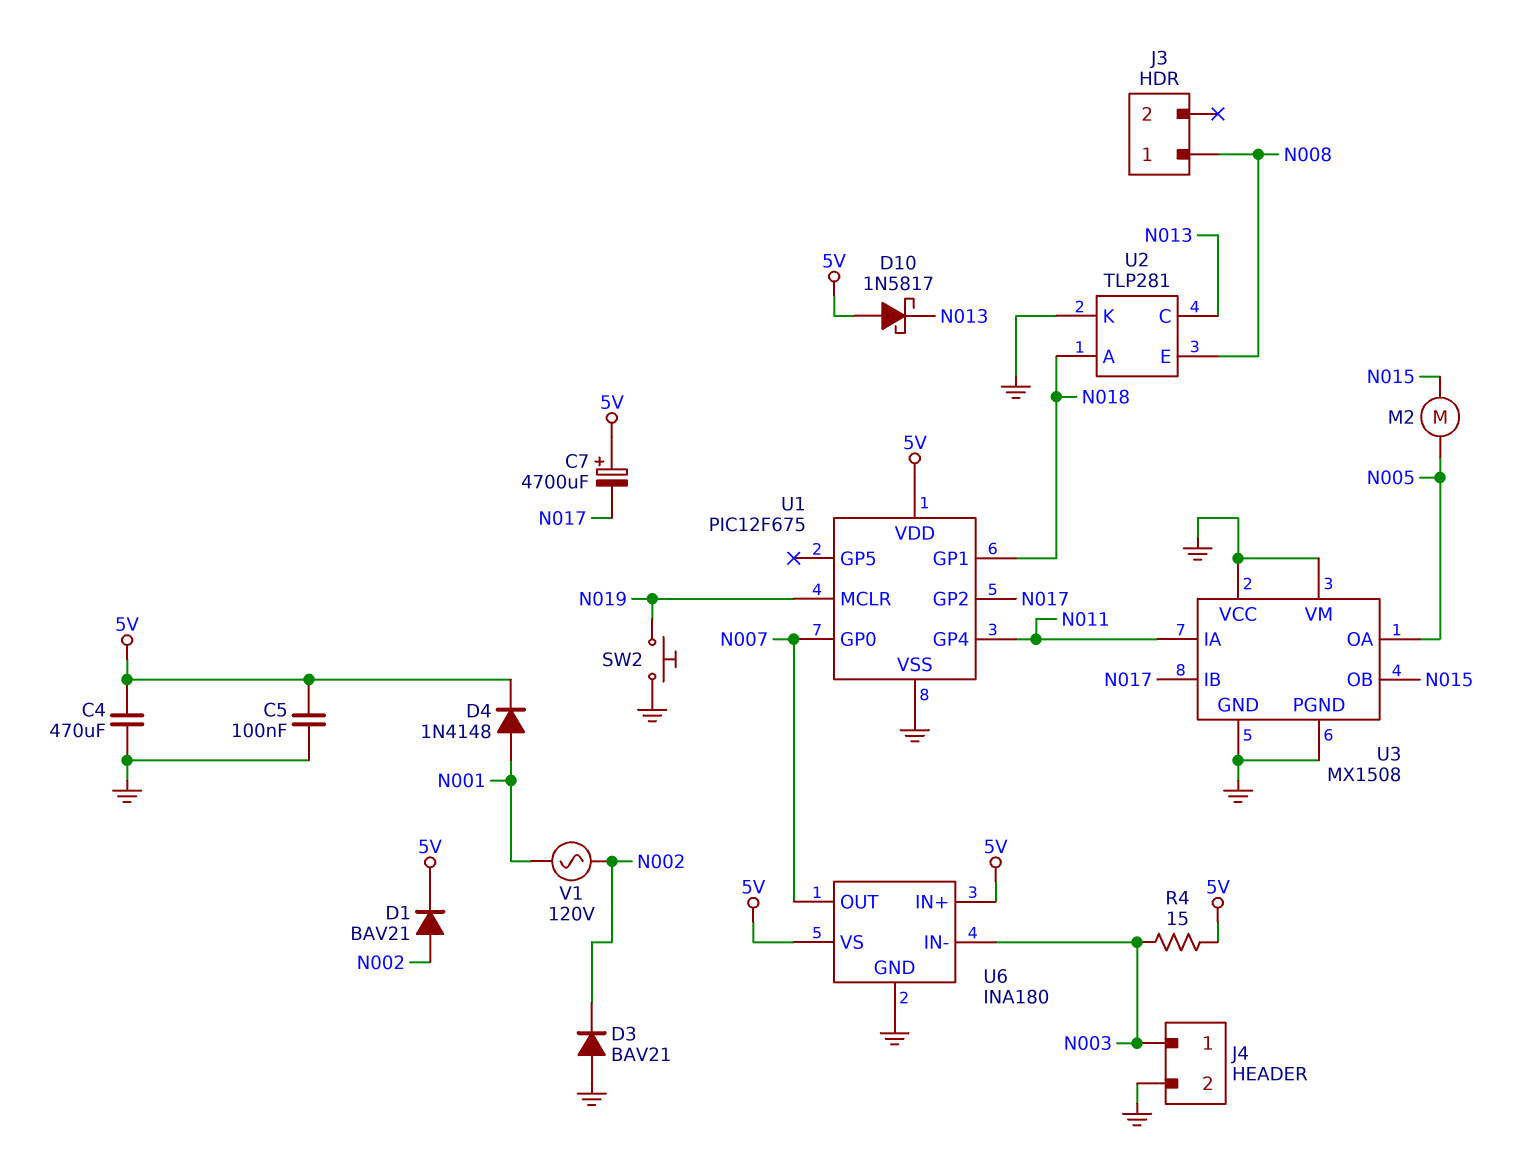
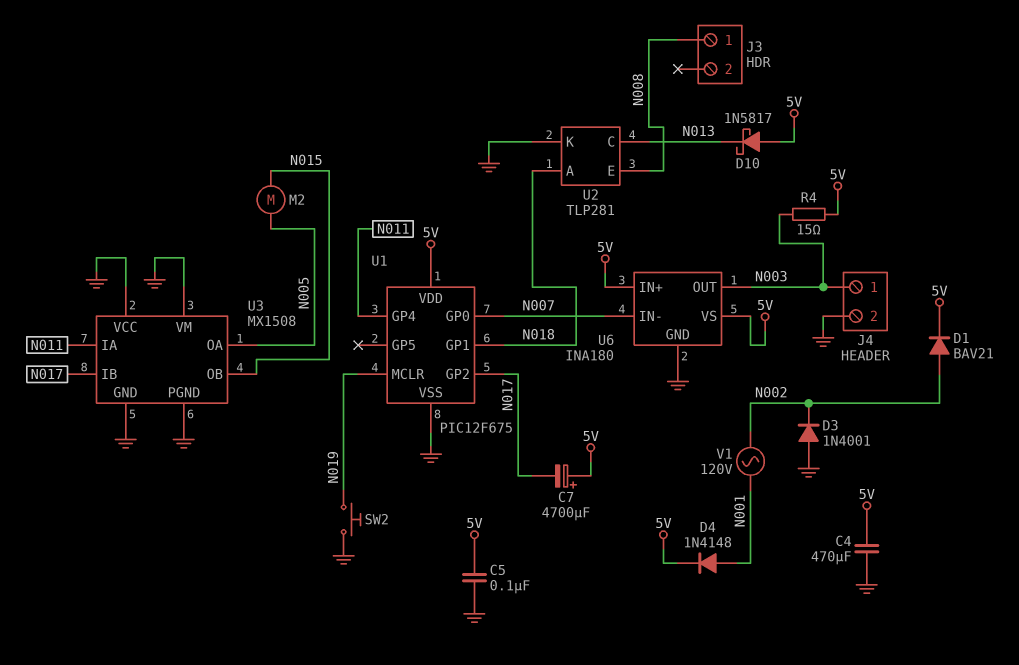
D3: diode BAV21 (A GND, K N002) -> diode 1N4001 (A GND, K N002)
U6 pin IN-: N003 -> N007
U6 pin OUT: N007 -> N003

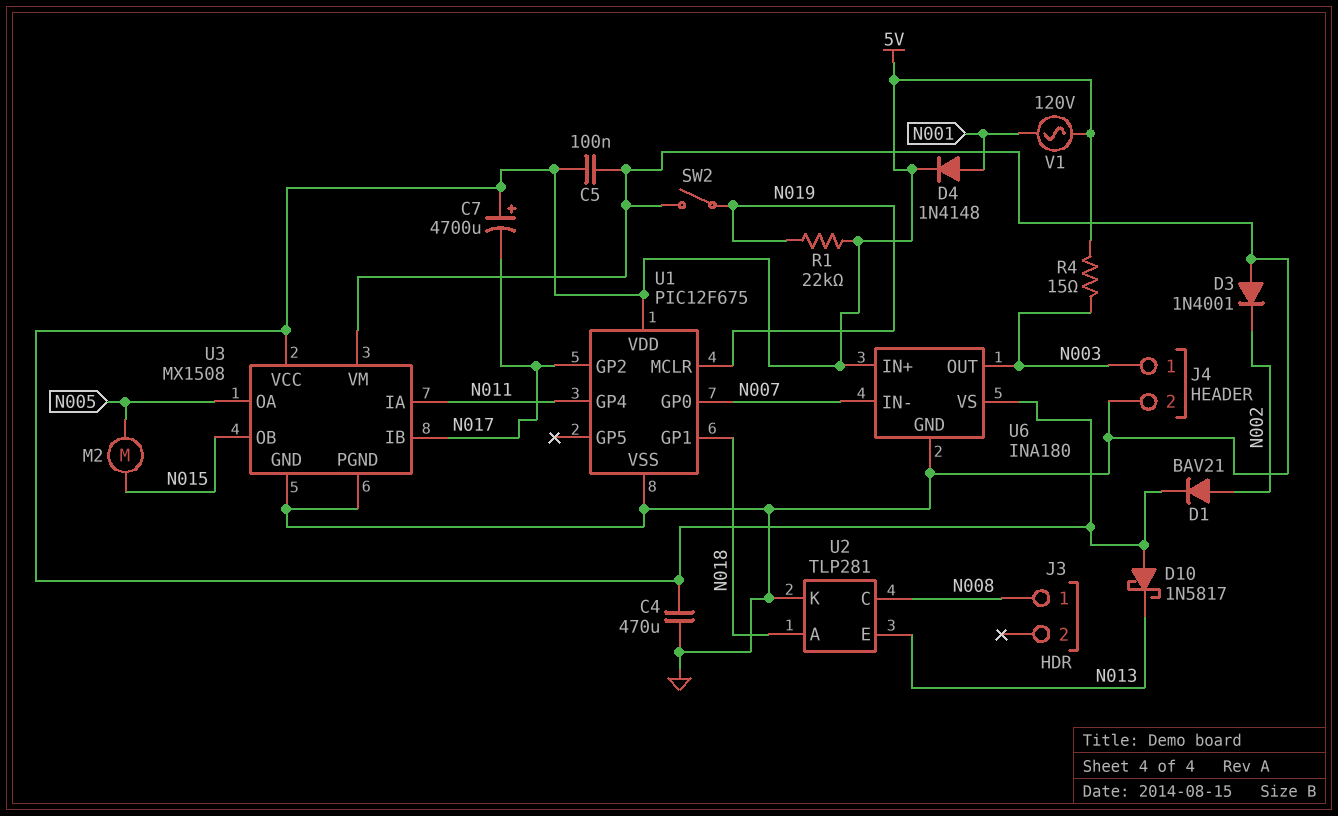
R1: none -> 22k (5V, N019)
SW2: button (GND, N019) -> switch (GND, N019)
U2 pin C: N013 -> N008
U2 pin E: N008 -> N013
U3 pin VCC: GND -> 5V
V1: AC 120V (N001, N002) -> AC 120V (5V, N001)

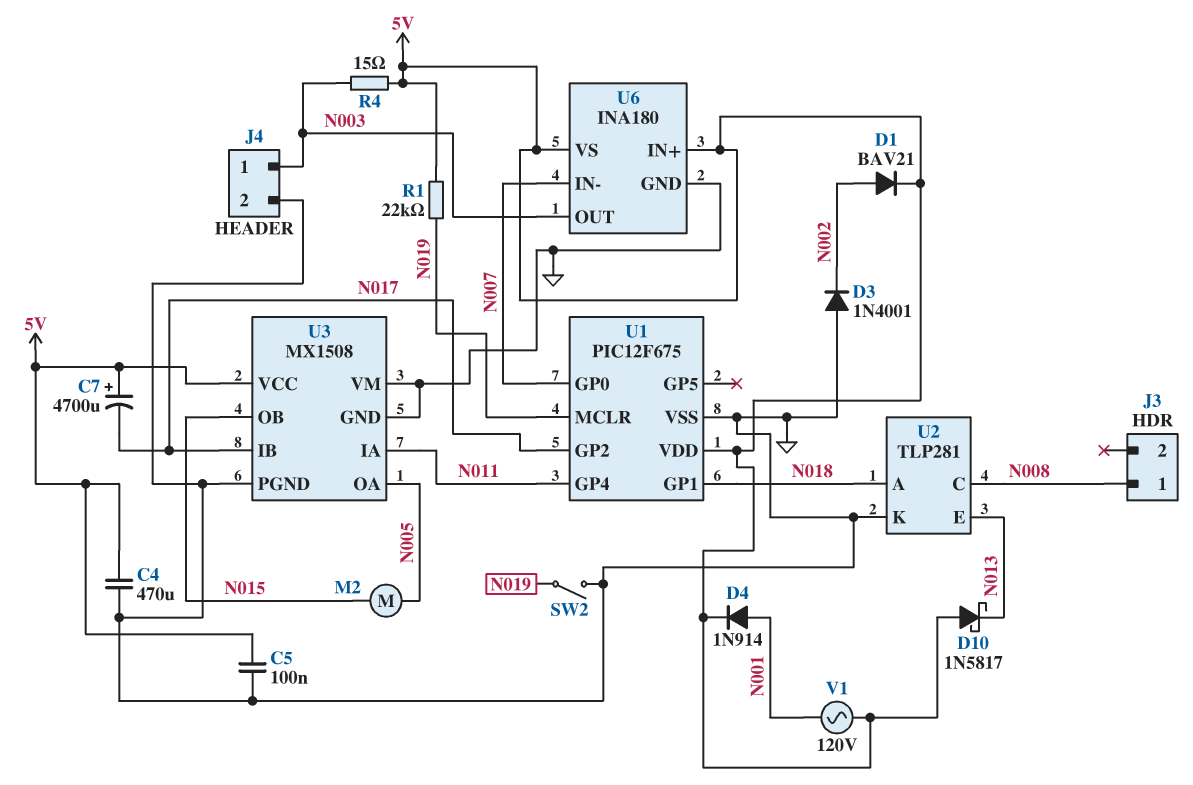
D4: diode 1N4148 (A N001, K 5V) -> diode 1N914 (A N001, K 5V)

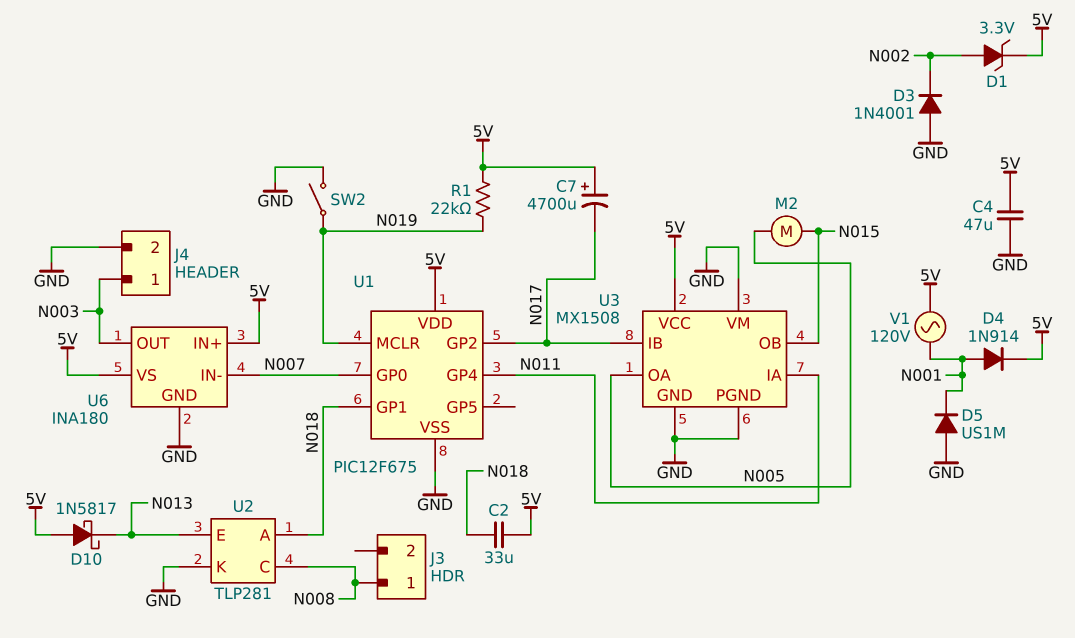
C2: none -> 33uF (5V, N018)
C4: 470uF (5V, GND) -> 47uF (5V, GND)
C5: 100nF (5V, GND) -> none
D1: diode BAV21 (A N002, K 5V) -> zener 3.3V (A N002, K 5V)
D5: none -> diode US1M (A GND, K N001)
R4: 15 (5V, N003) -> none

